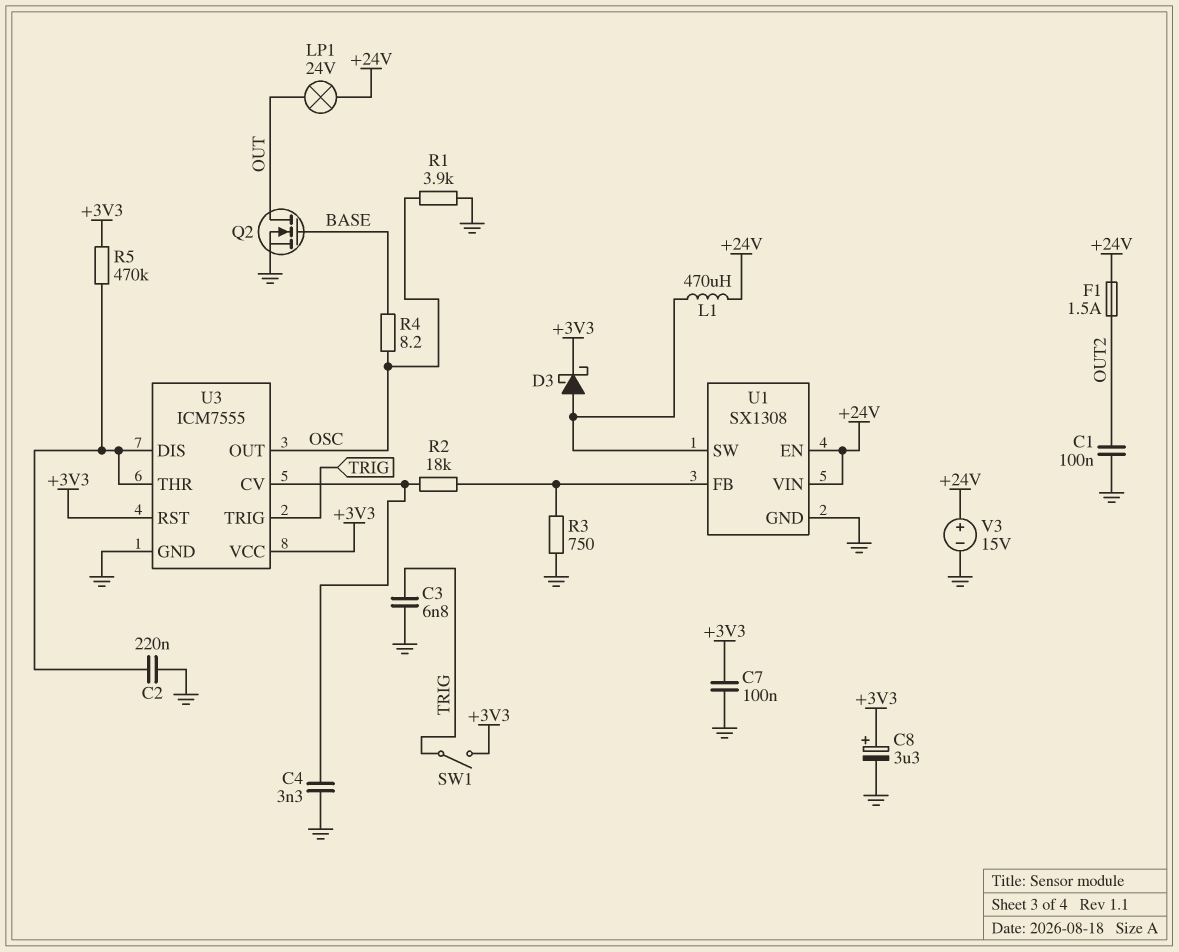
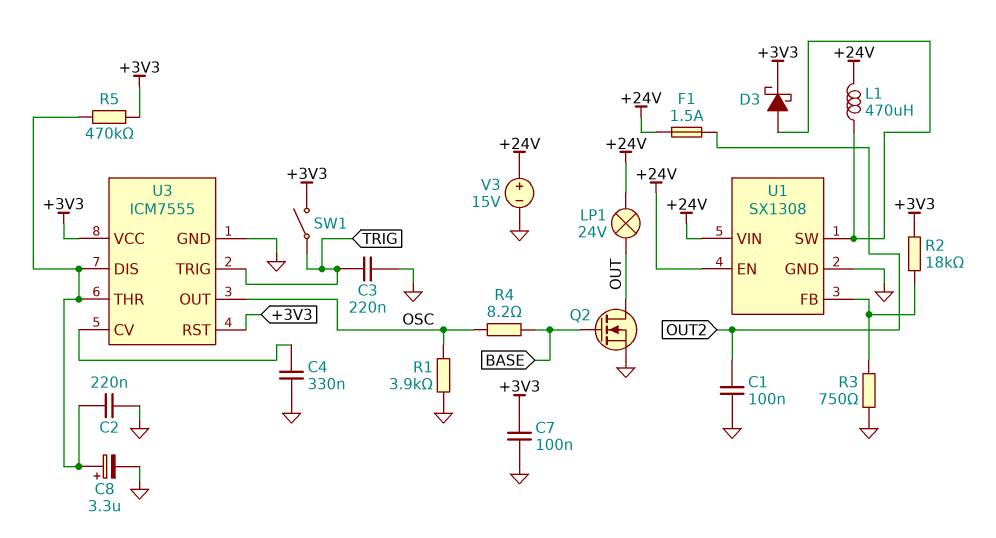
C3: 6.8nF (GND, TRIG) -> 220nF (GND, TRIG)
C4: 3.3nF (GND, U3/CV) -> 330nF (GND, U3/CV)
C8: 3.3uF (plus +3V3, minus GND) -> 3.3uF (plus U3/DIS, minus GND)
R2: 18k (U1/FB, U3/CV) -> 18k (+3V3, U1/FB)

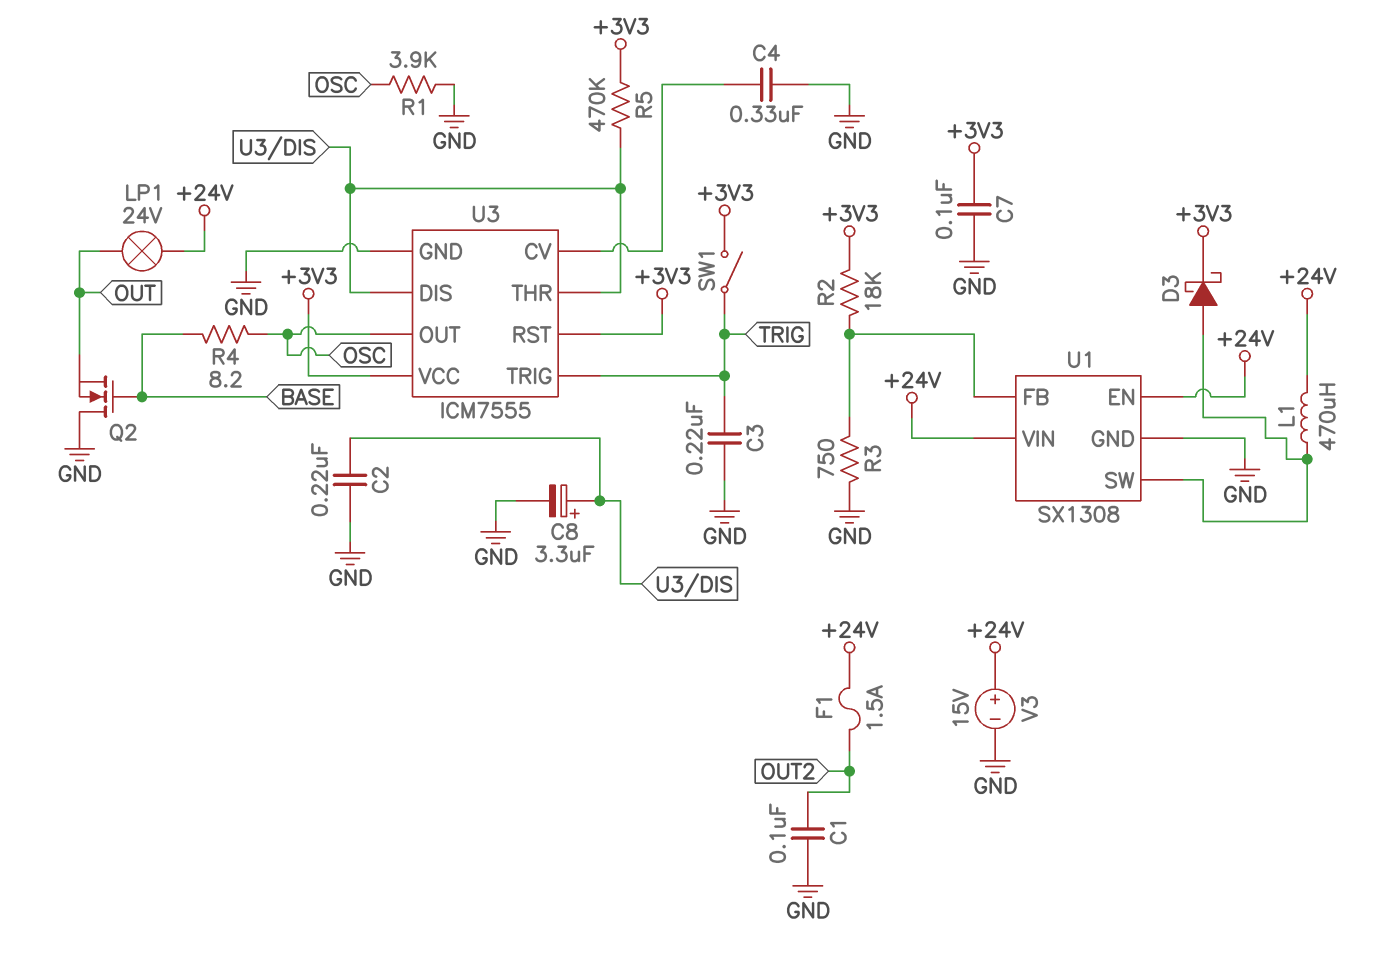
Q2: NMOS (G BASE, D OUT, S GND) -> NMOS (G BASE, D GND, S OUT)

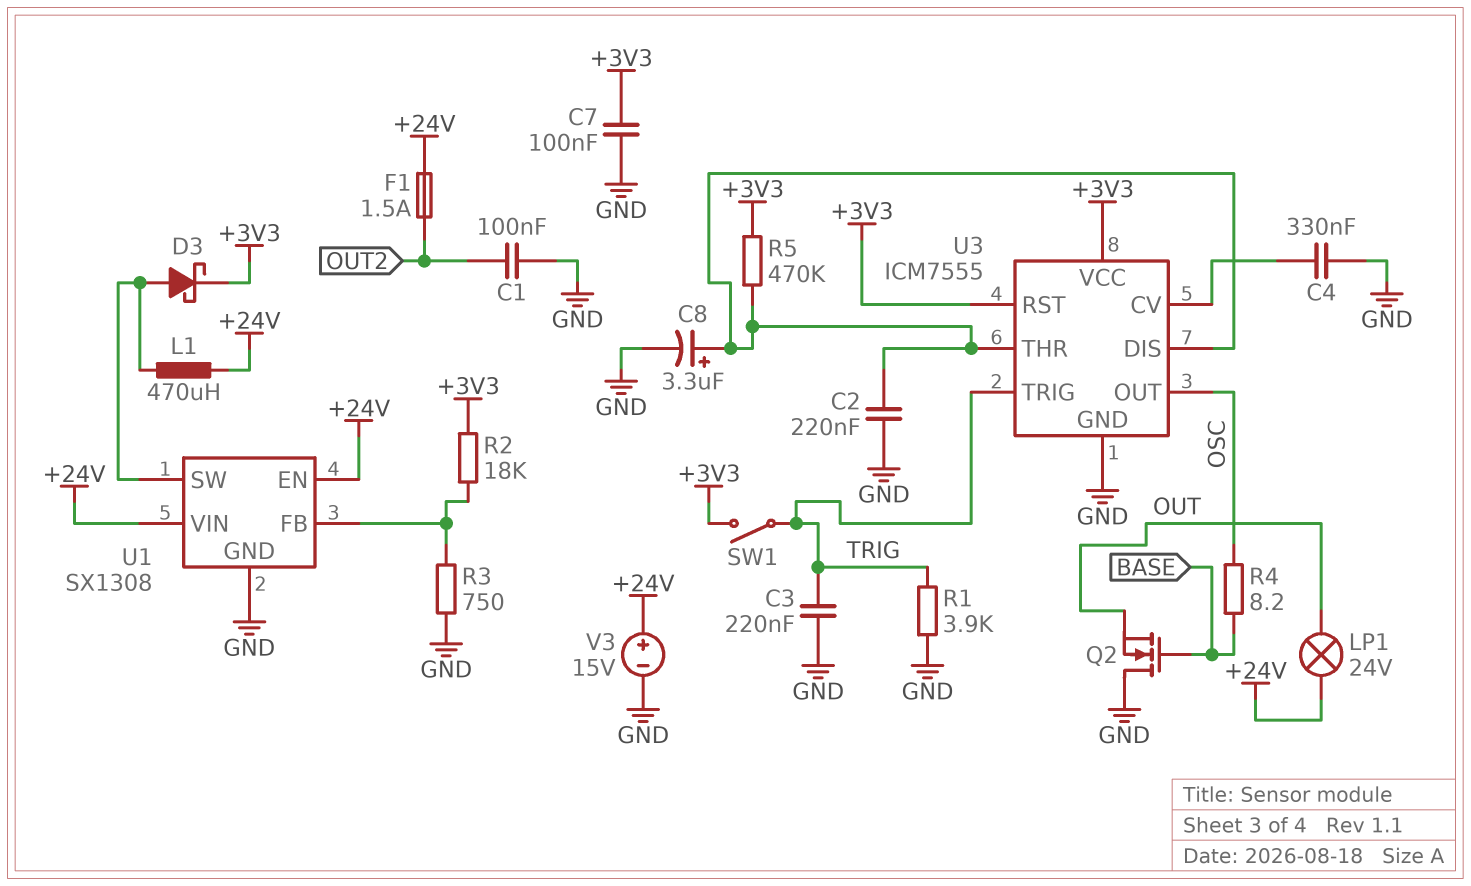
R1: 3.9k (GND, OSC) -> 3.9k (GND, TRIG)

